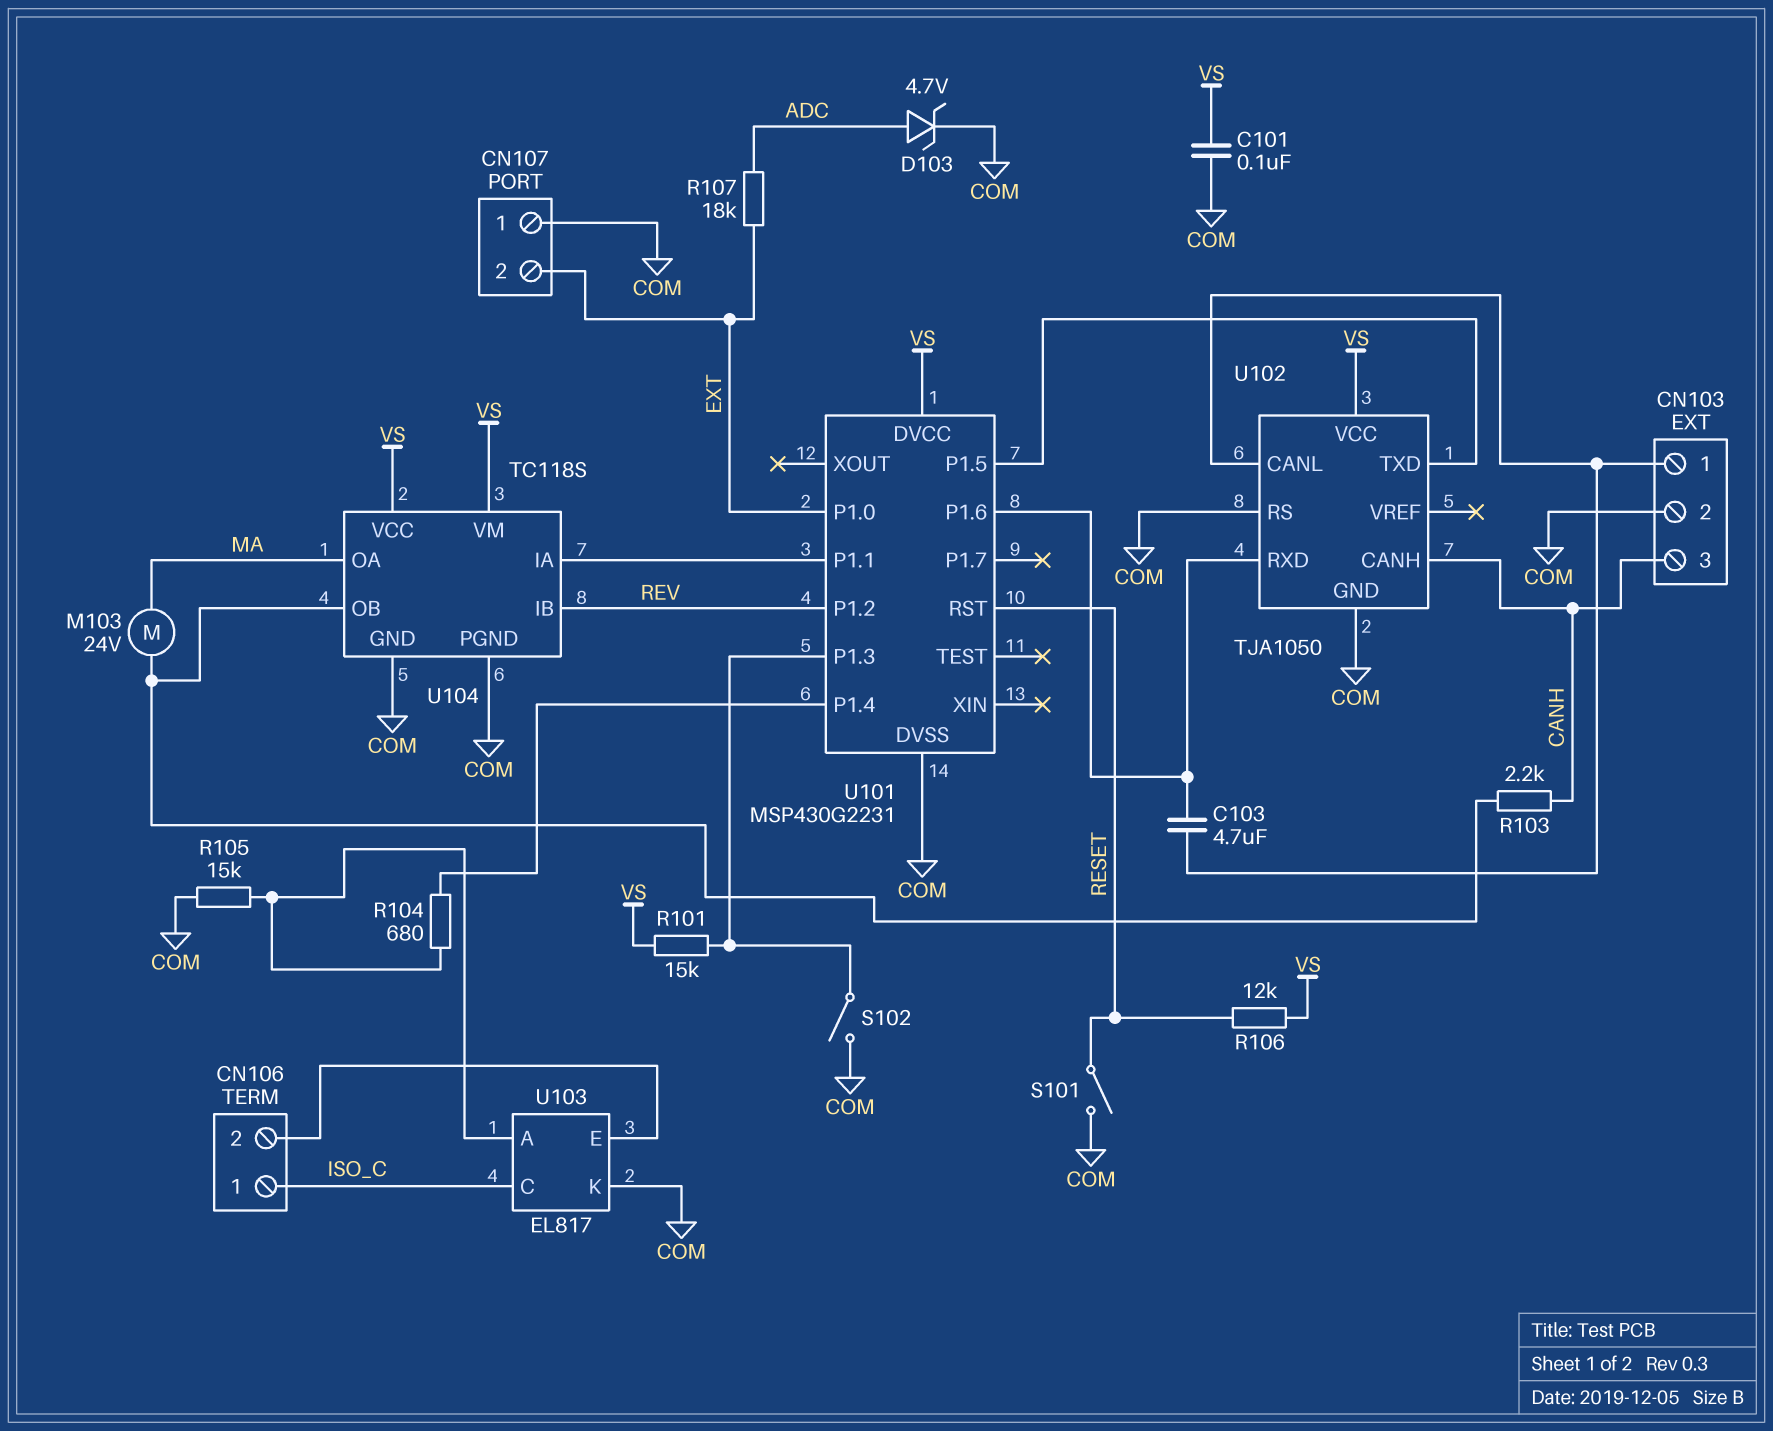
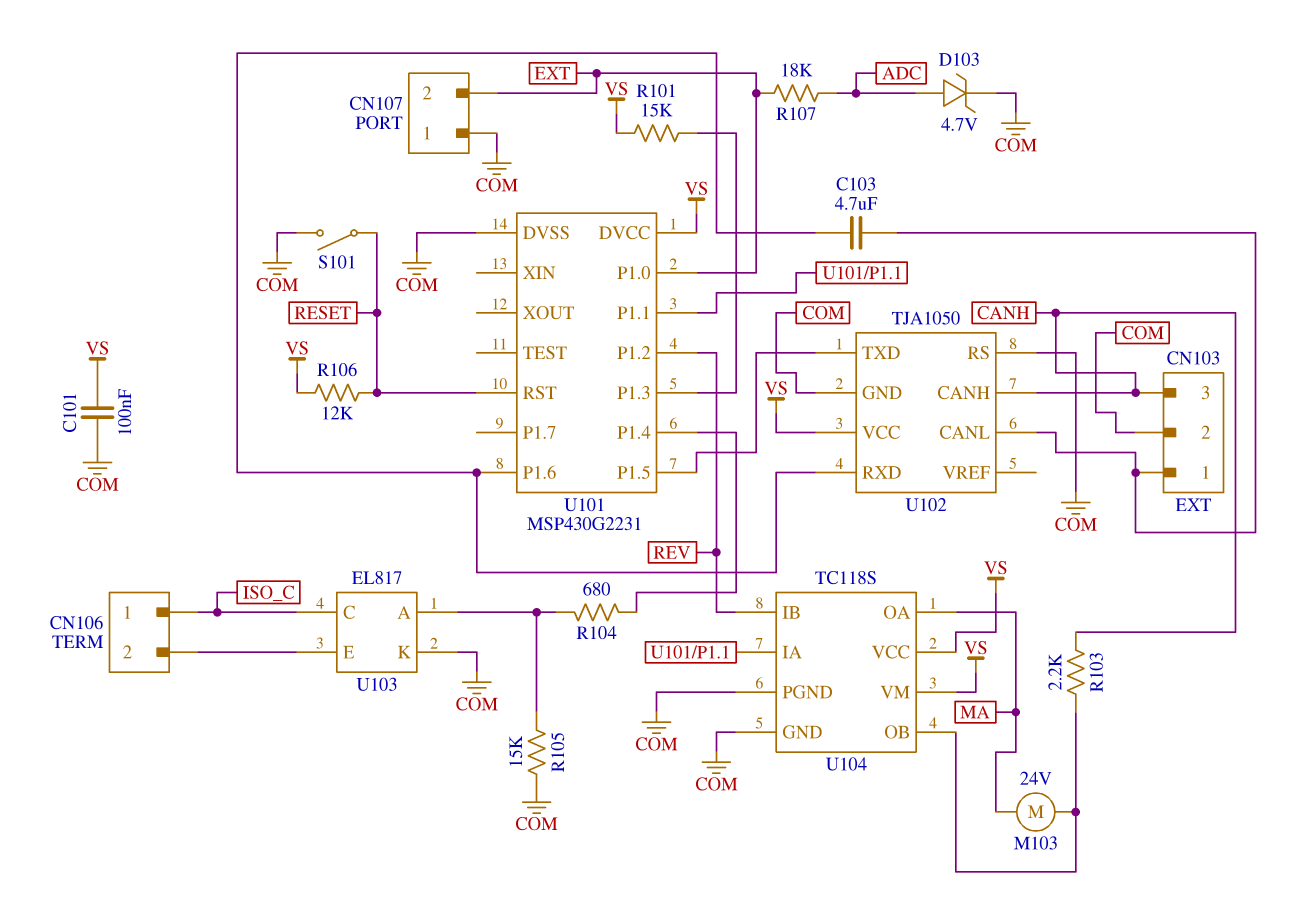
S102: switch (COM, U101/P1.3) -> none

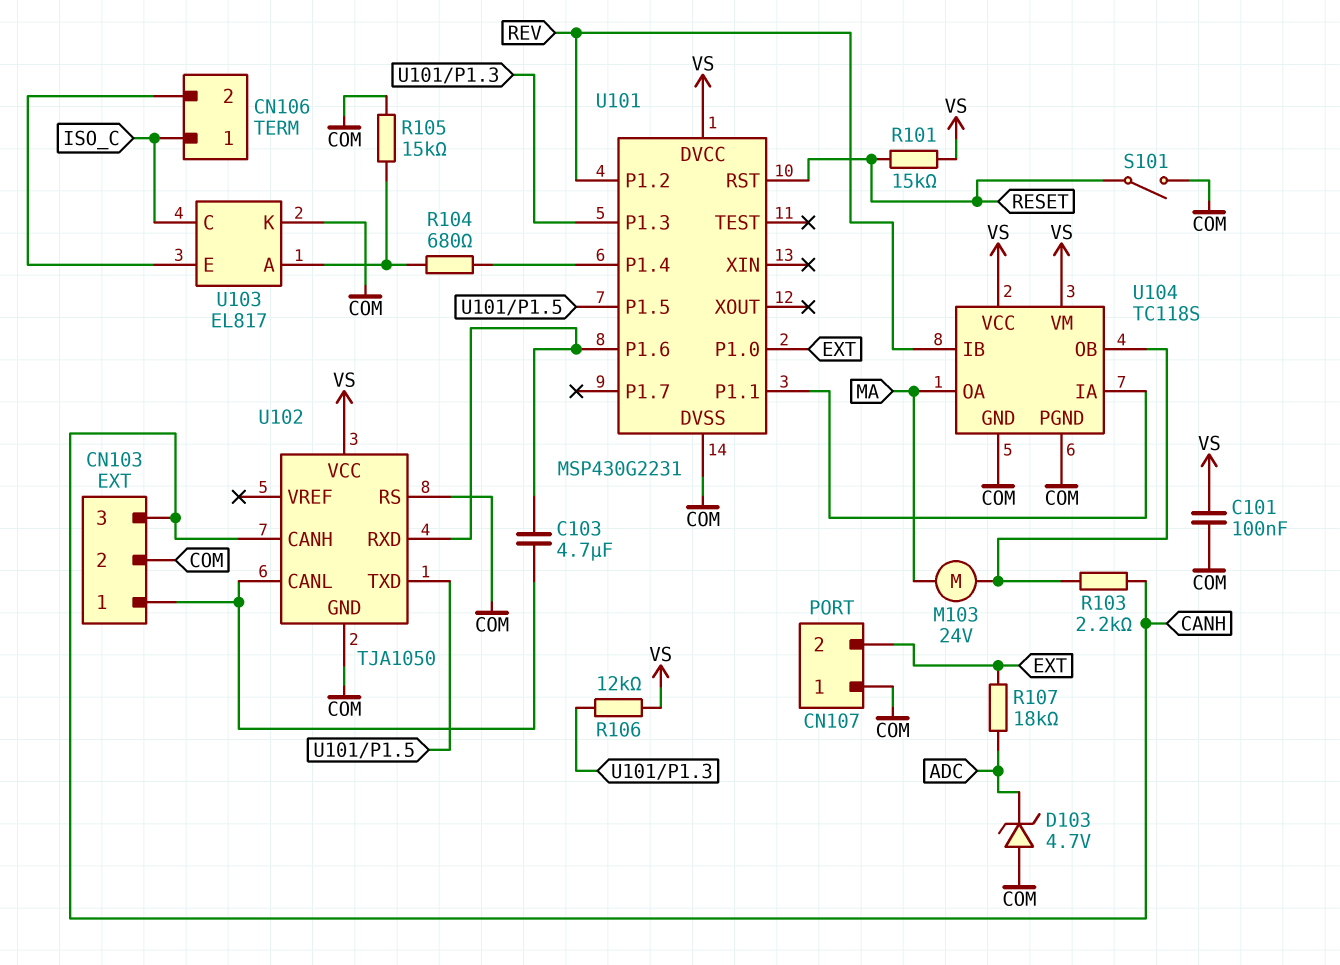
D103: zener 4.7V (A ADC, K COM) -> zener 4.7V (A COM, K ADC)
R101: 15k (U101/P1.3, VS) -> 15k (RESET, VS)
R106: 12k (RESET, VS) -> 12k (U101/P1.3, VS)

